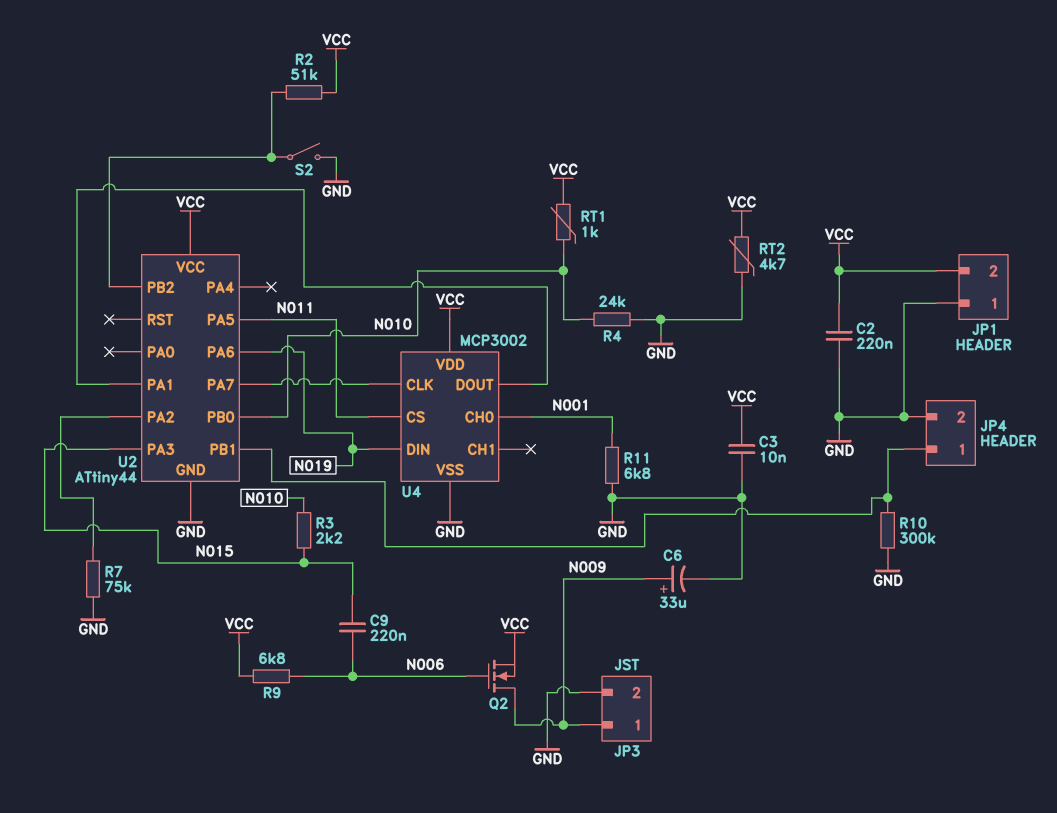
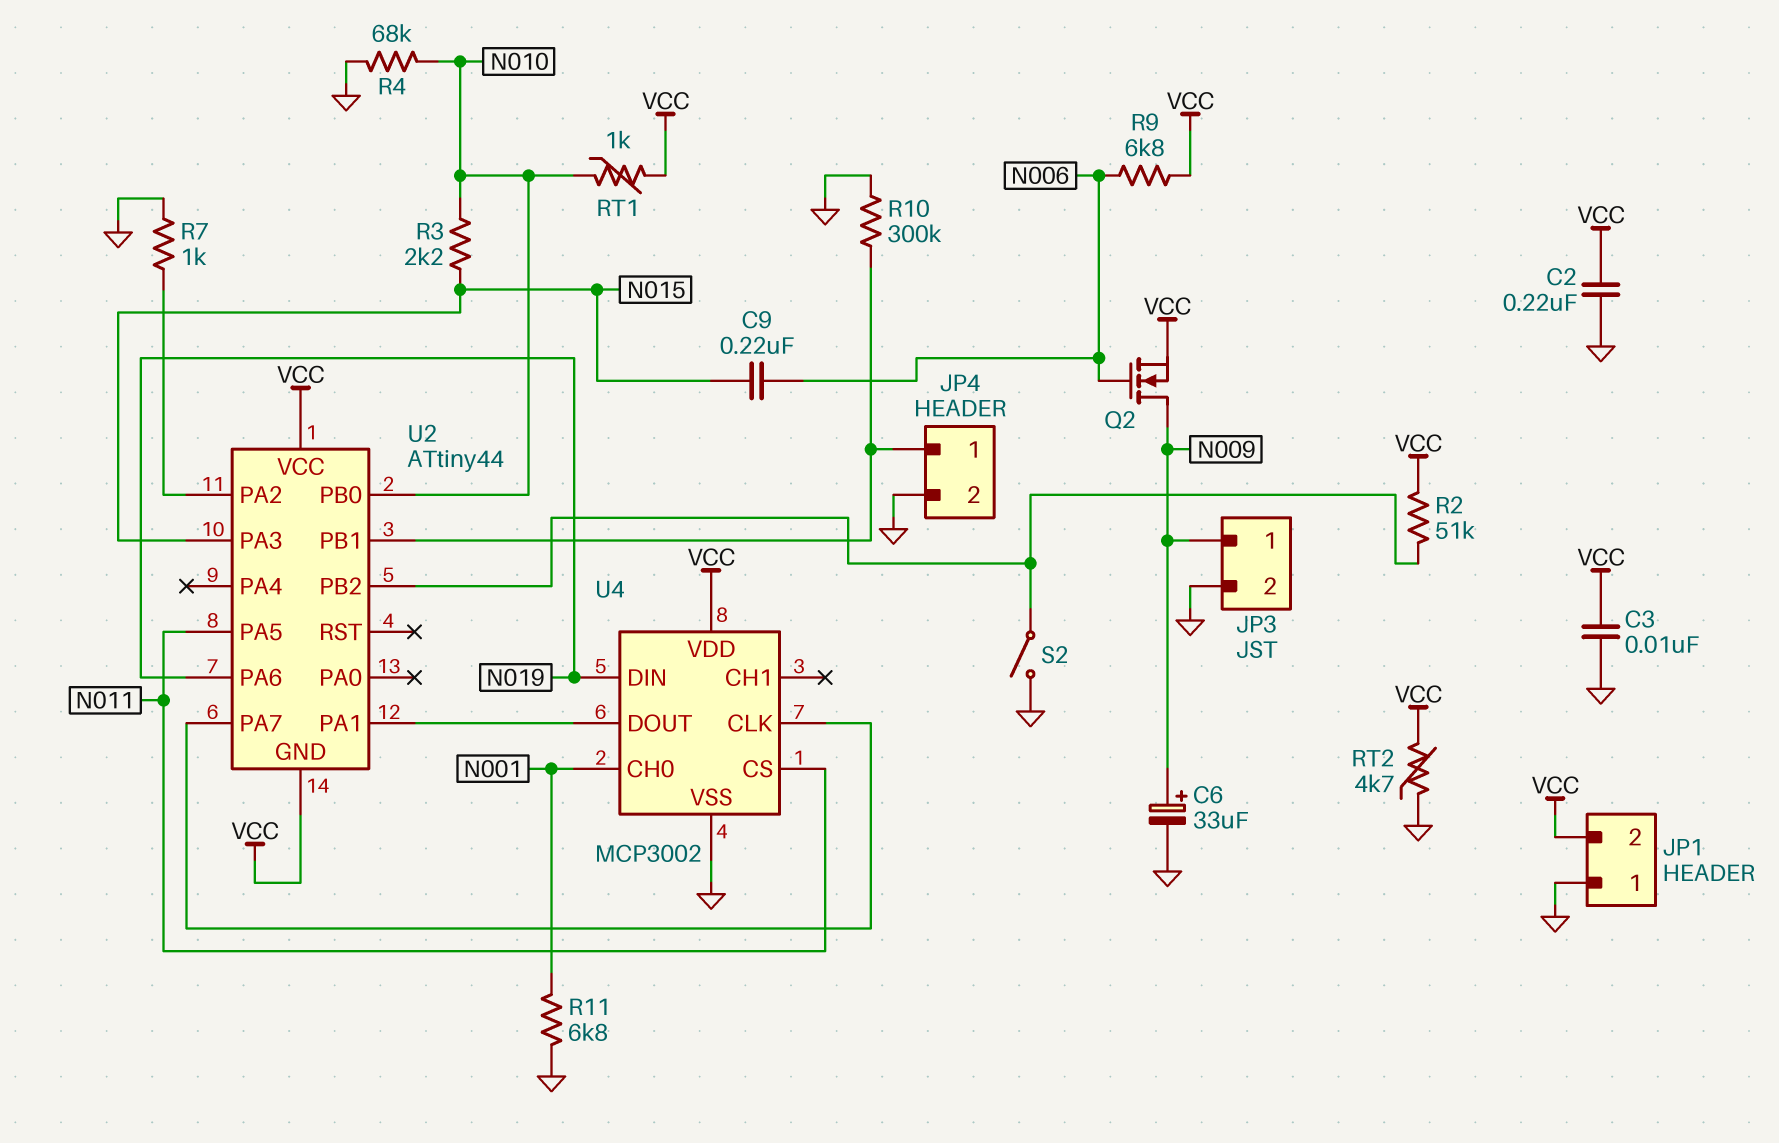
R4: 24k (GND, N010) -> 68k (GND, N010)
R7: 75k (GND, U2/PA2) -> 1k (GND, U2/PA2)
U2 pin GND: GND -> VCC

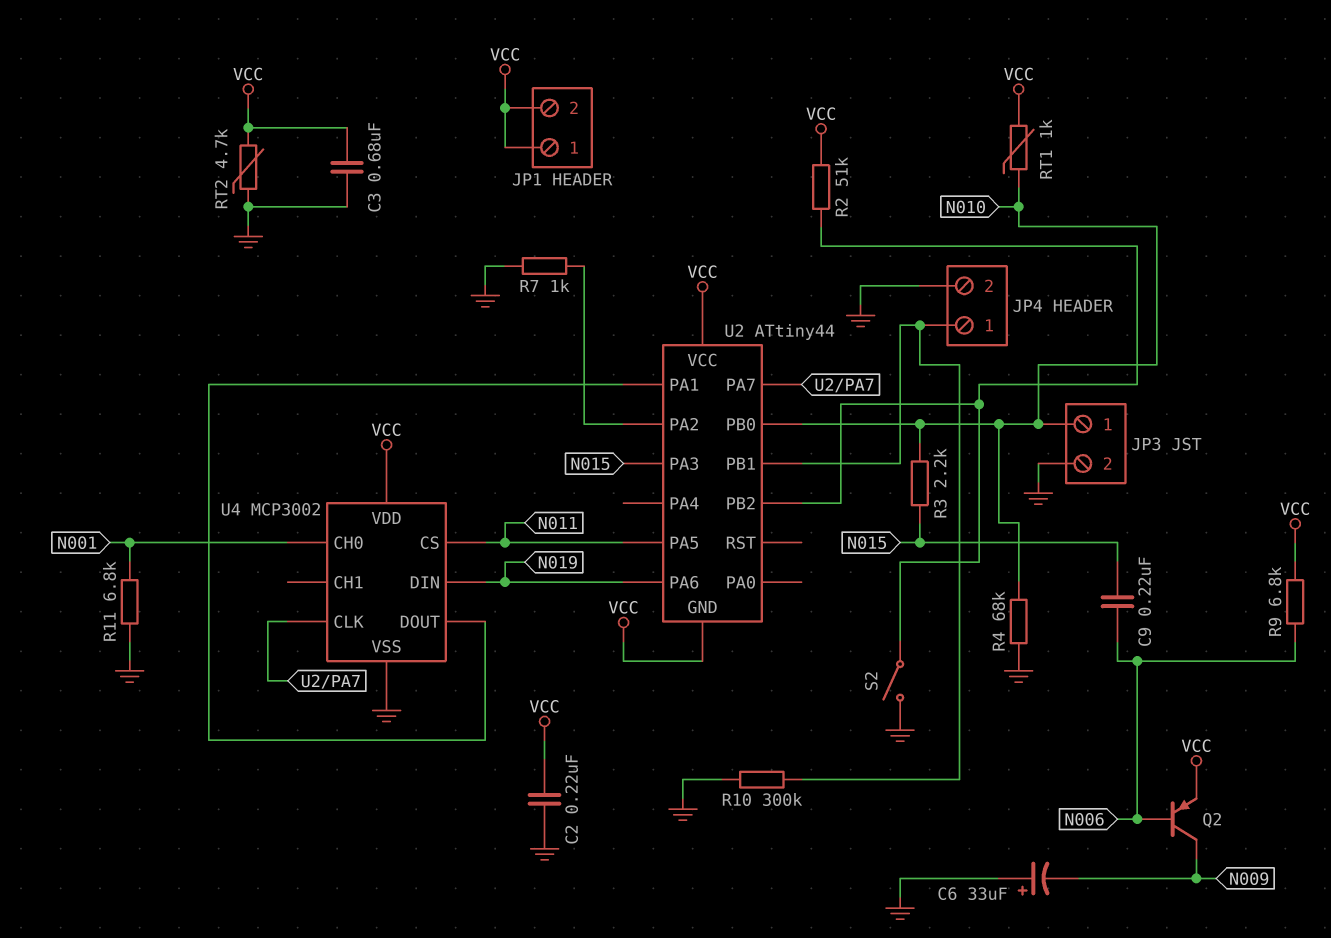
C3: 10nF (GND, VCC) -> 680nF (GND, VCC)
C6: 33uF (plus N009, minus GND) -> 33uF (plus GND, minus N009)
JP1 pin 1: GND -> VCC
JP3 pin 1: N009 -> N010
Q2: NMOS (G N006, D N009, S VCC) -> PNP (B N006, C N009, E VCC)

